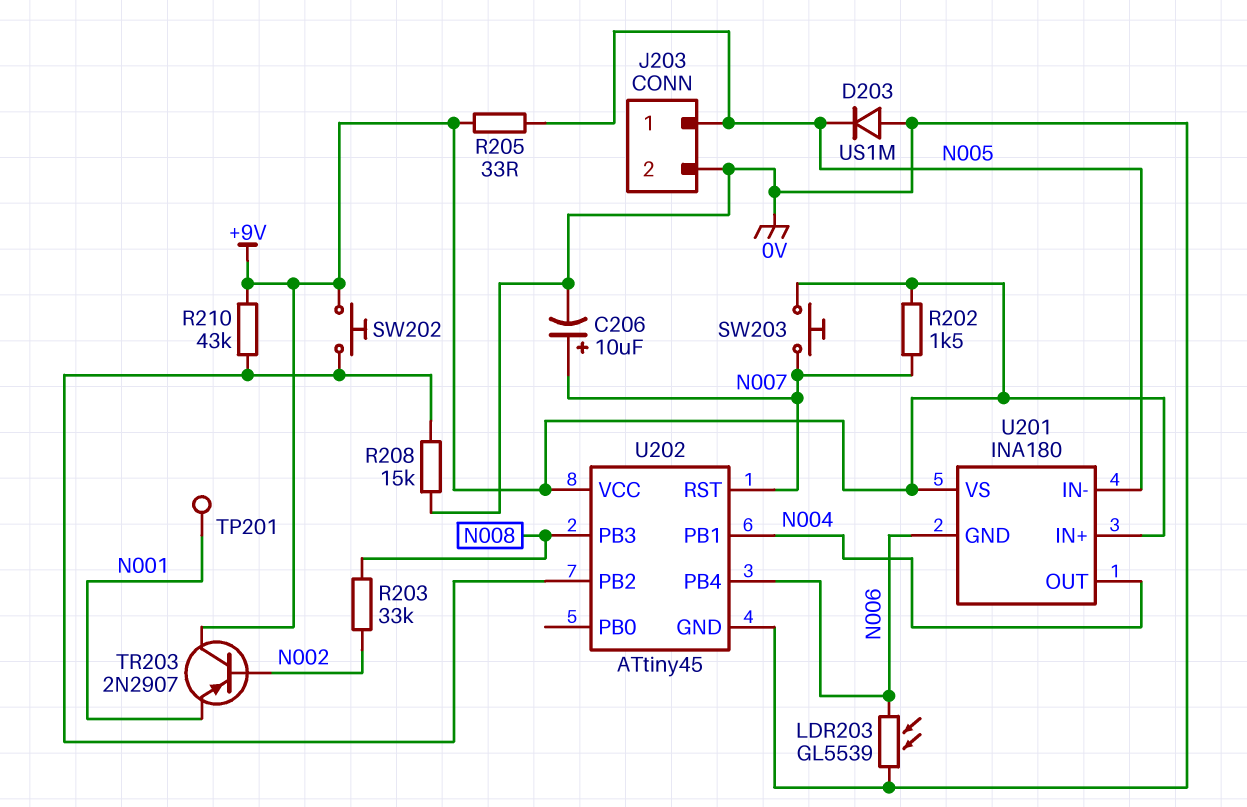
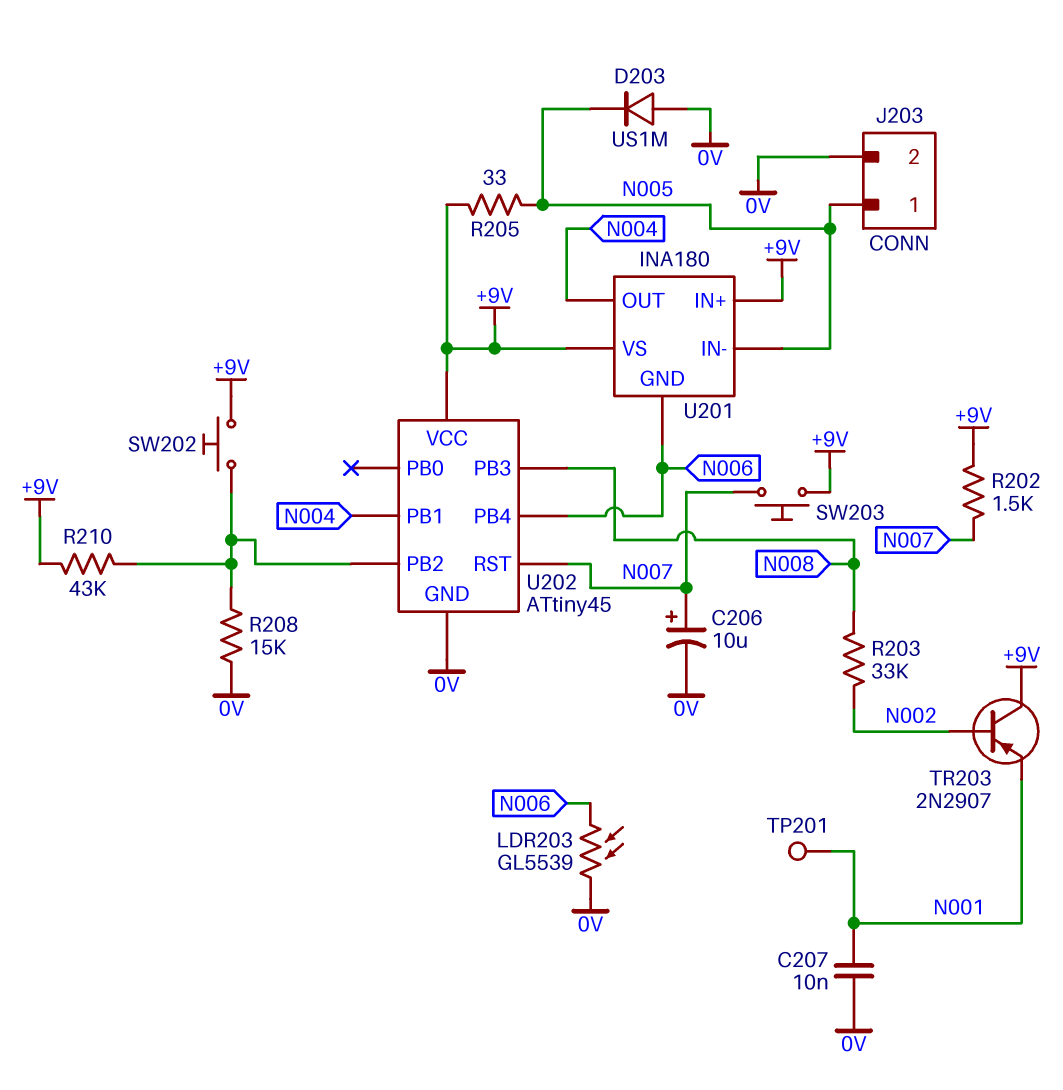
C207: none -> 10nF (0V, N001)

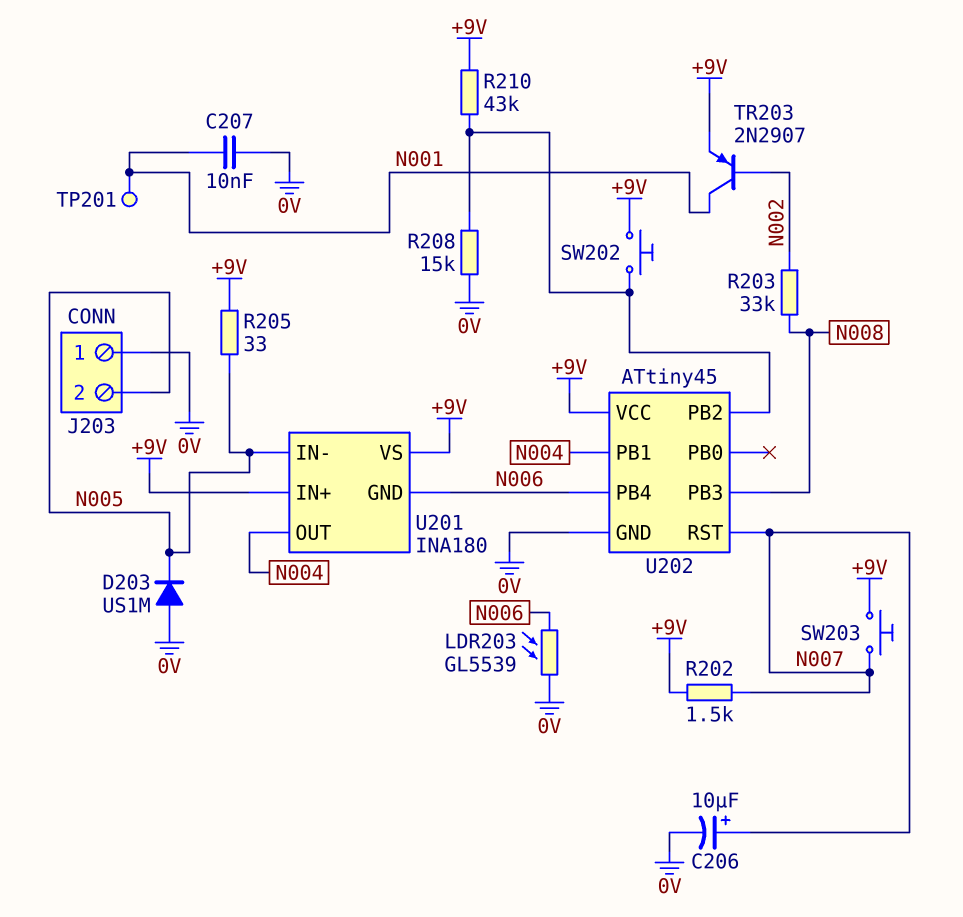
J203 pin 1: N005 -> 0V
J203 pin 2: 0V -> N005
TR203: PNP 2N2907 (B N002, C +9V, E N001) -> PNP 2N2907 (B N002, C N001, E +9V)

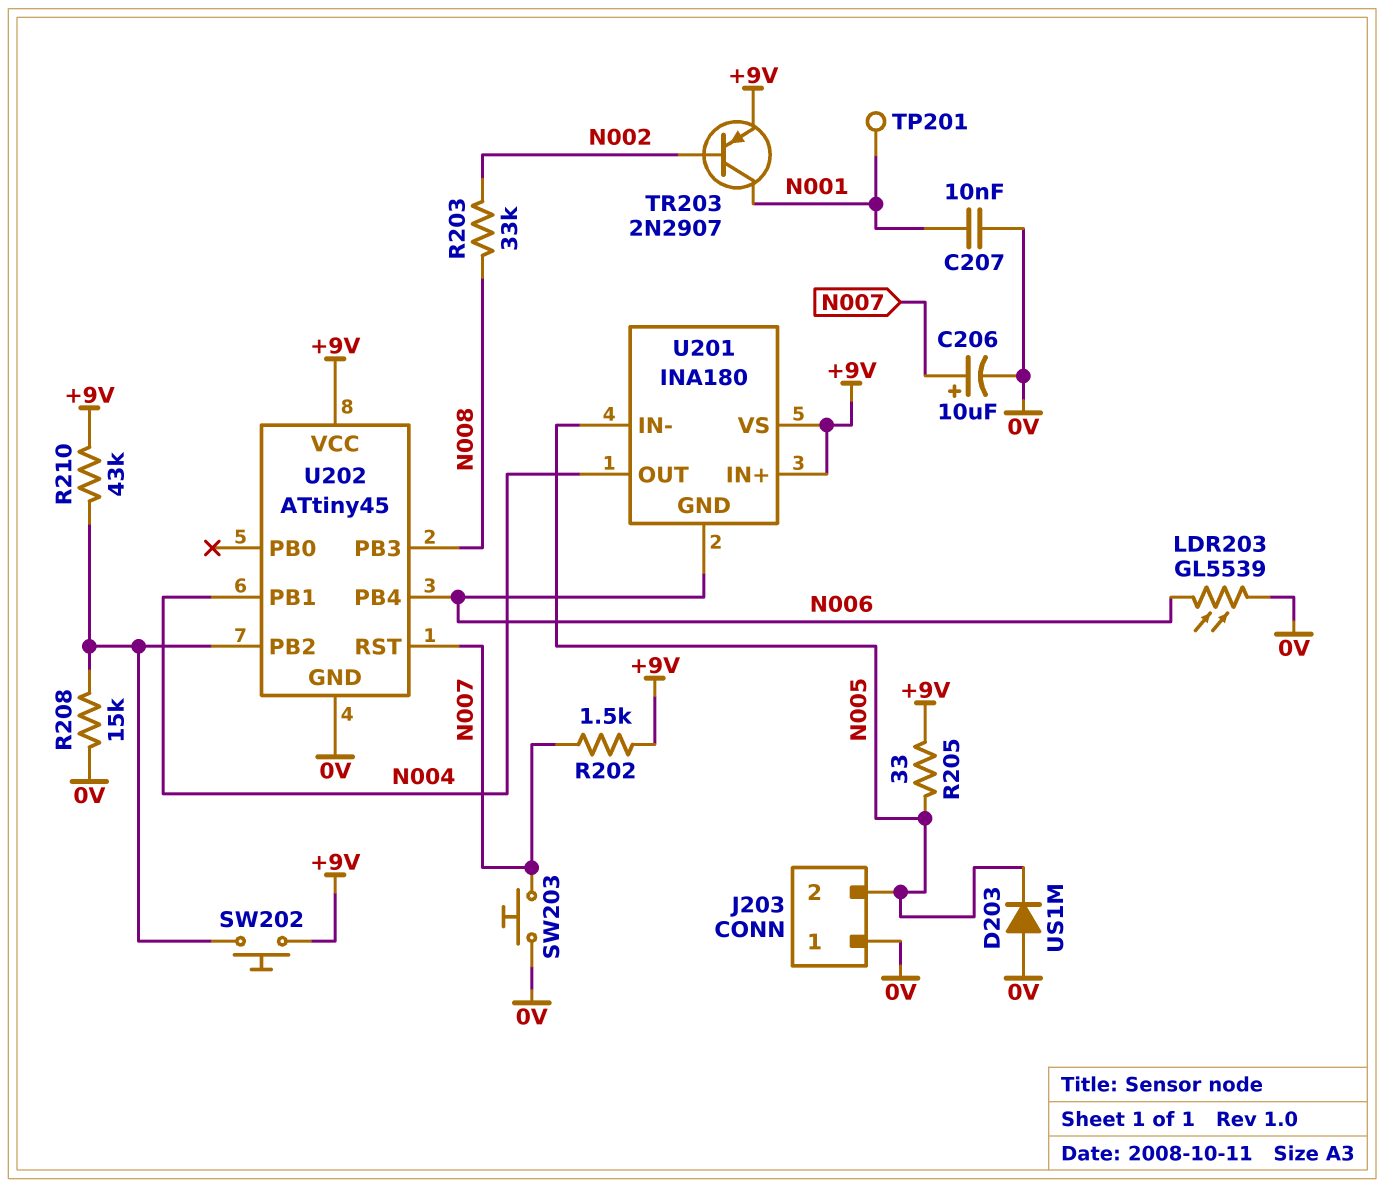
SW203: button (+9V, N007) -> button (0V, N007)

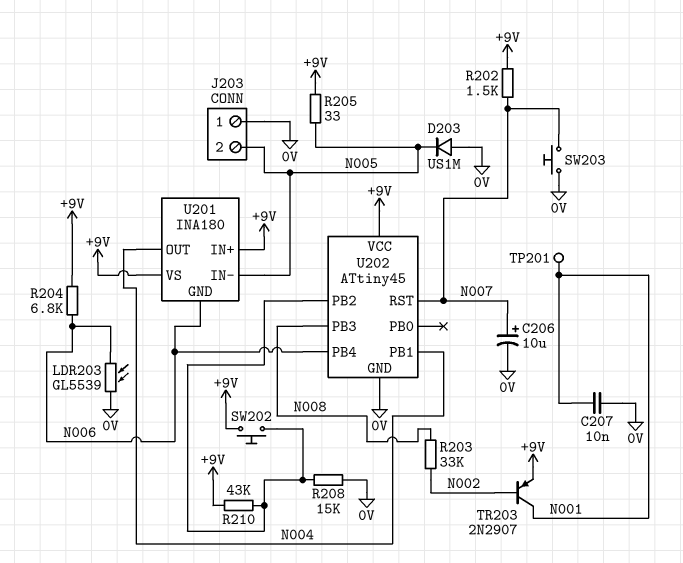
R204: none -> 6.8k (+9V, N006)

